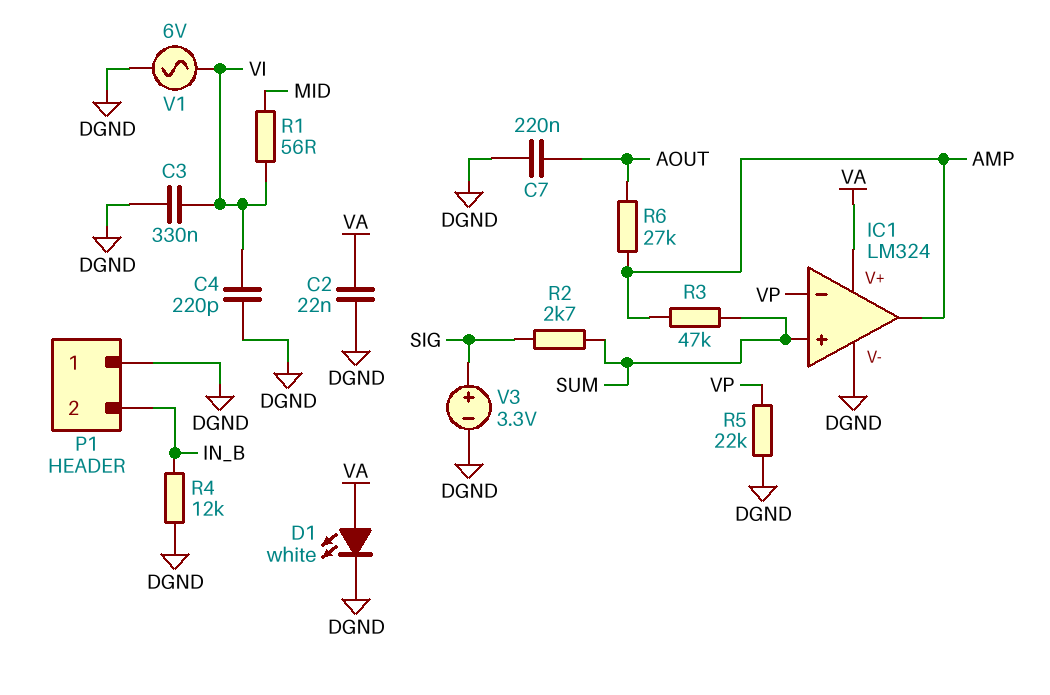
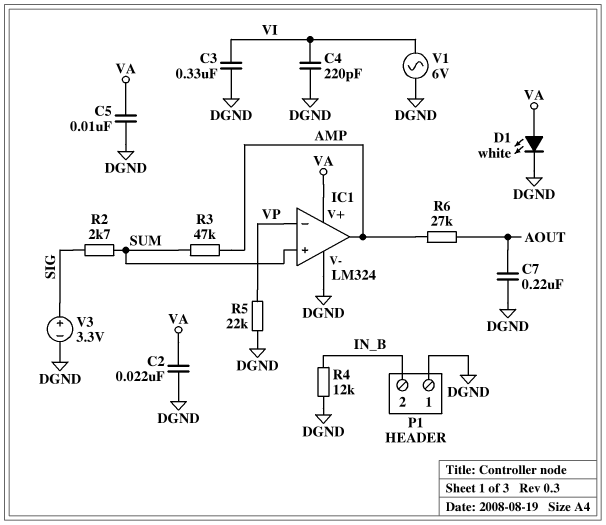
C5: none -> 10nF (DGND, VA)
R1: 56 (MID, VI) -> none

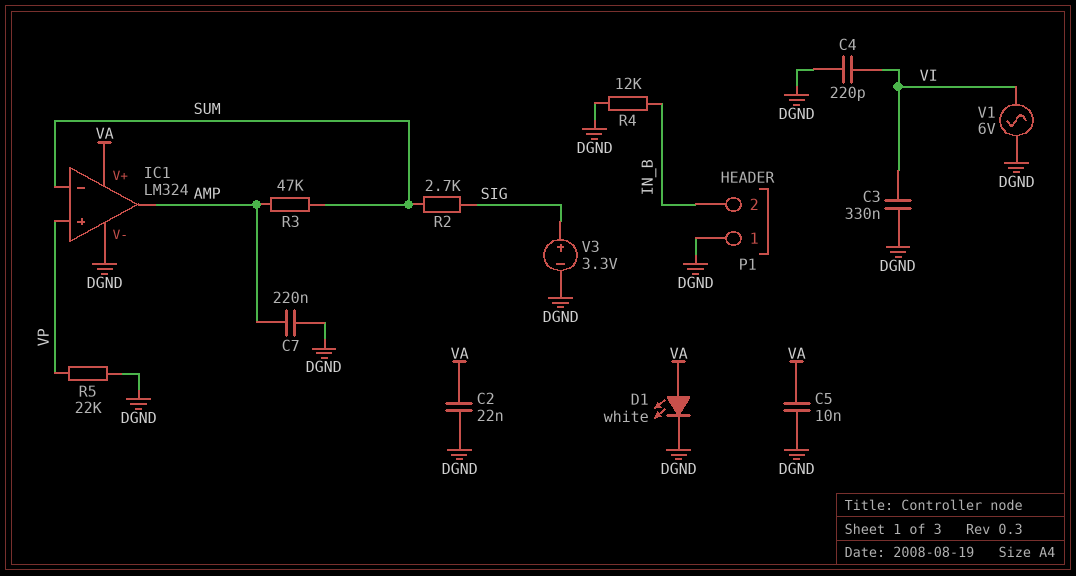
C7: 220nF (AOUT, DGND) -> 220nF (AMP, DGND)
IC1 pin in+: SUM -> VP
IC1 pin in-: VP -> SUM
R6: 27k (AMP, AOUT) -> none

